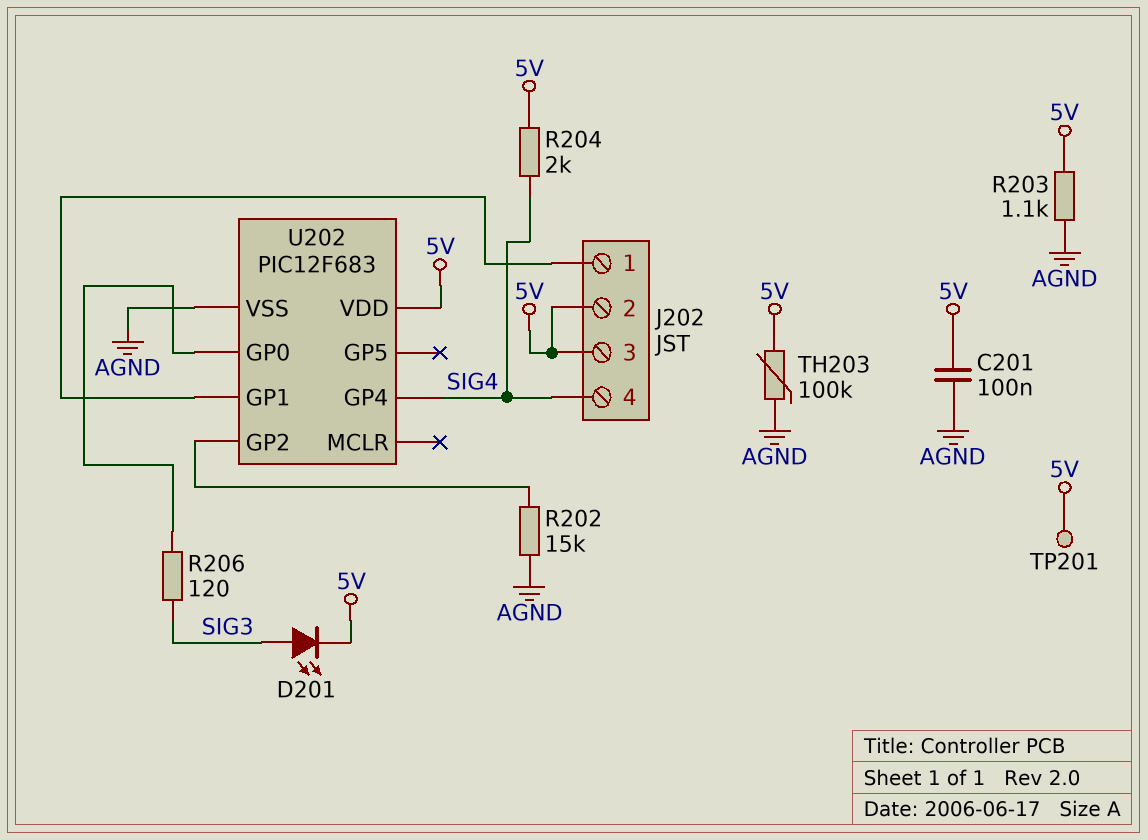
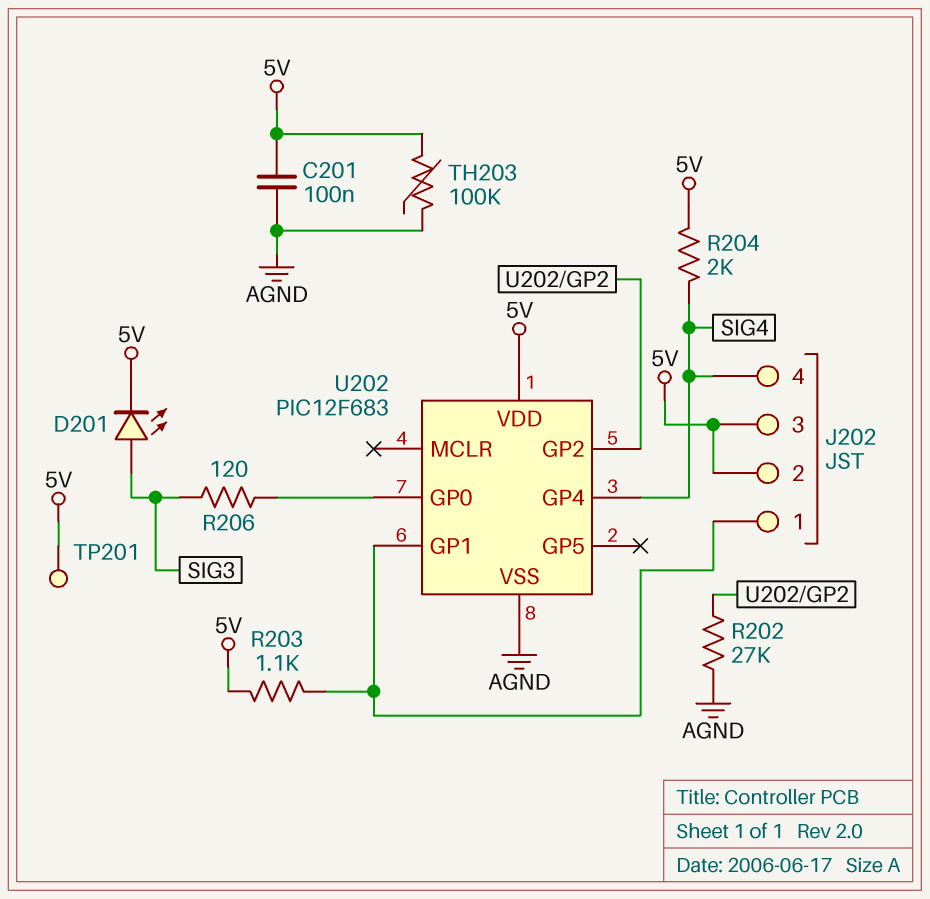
R202: 15k (AGND, U202/GP2) -> 27k (AGND, U202/GP2)
R203: 1.1k (5V, AGND) -> 1.1k (5V, J202/1)

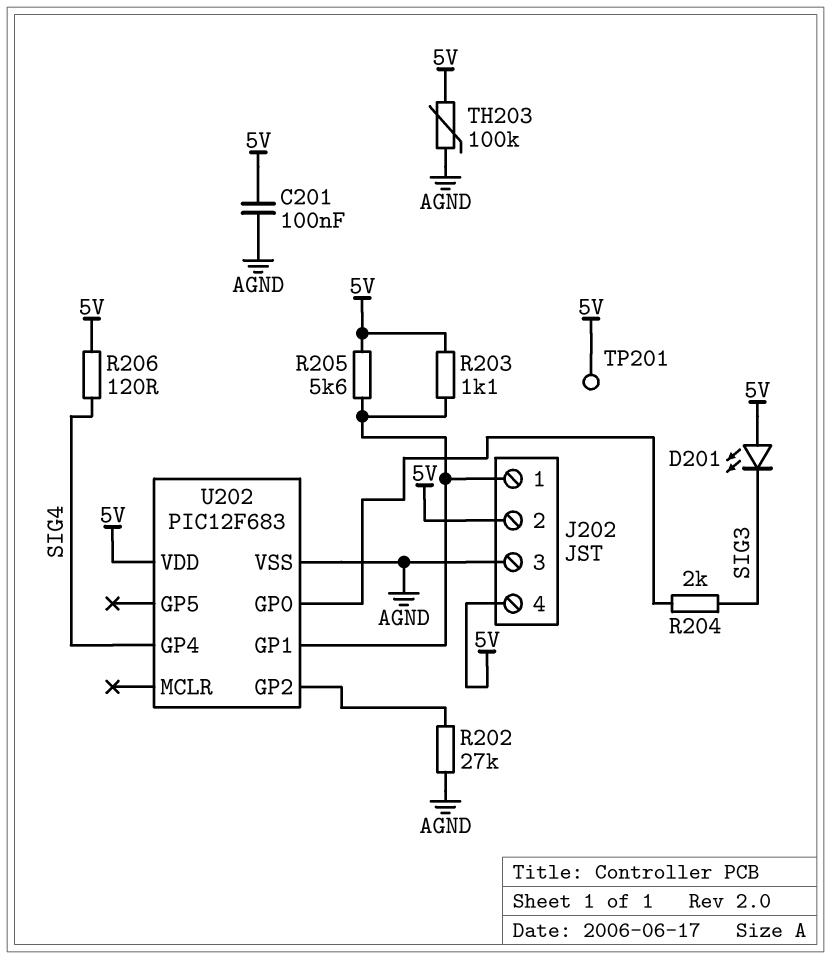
D201: LED (A SIG3, K 5V) -> LED (A 5V, K SIG3)
J202 pin 3: 5V -> AGND
J202 pin 4: SIG4 -> 5V
R204: 2k (5V, SIG4) -> 2k (SIG3, U202/GP0)
R205: none -> 5.6k (5V, J202/1)
R206: 120 (SIG3, U202/GP0) -> 120 (5V, SIG4)

